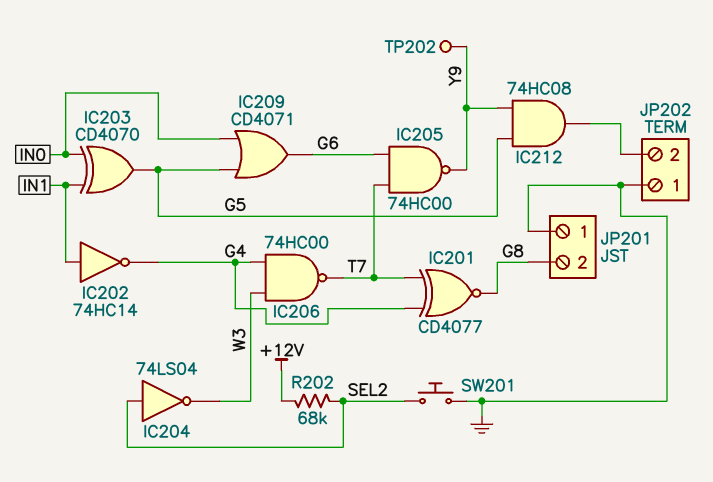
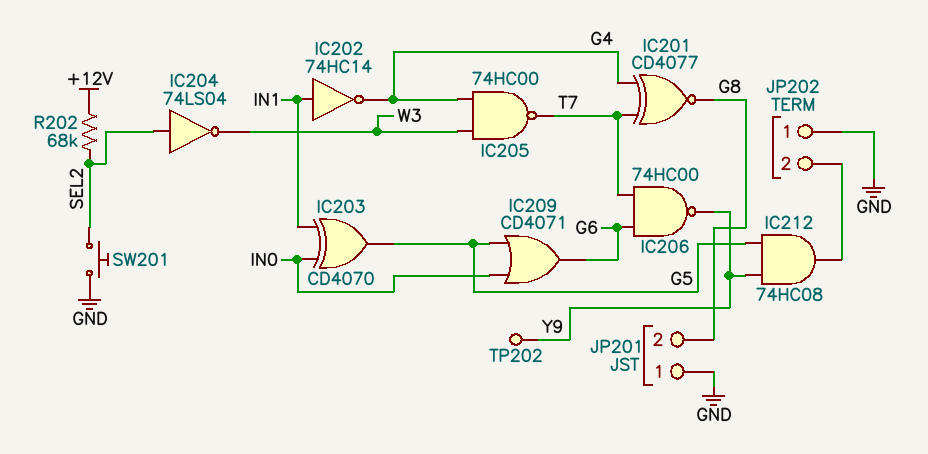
IC205: NAND 74HC00 (in G6, in T7, out Y9) -> NAND 74HC00 (in G4, in W3, out T7)
IC206: NAND 74HC00 (in G4, in W3, out T7) -> NAND 74HC00 (in G6, in T7, out Y9)

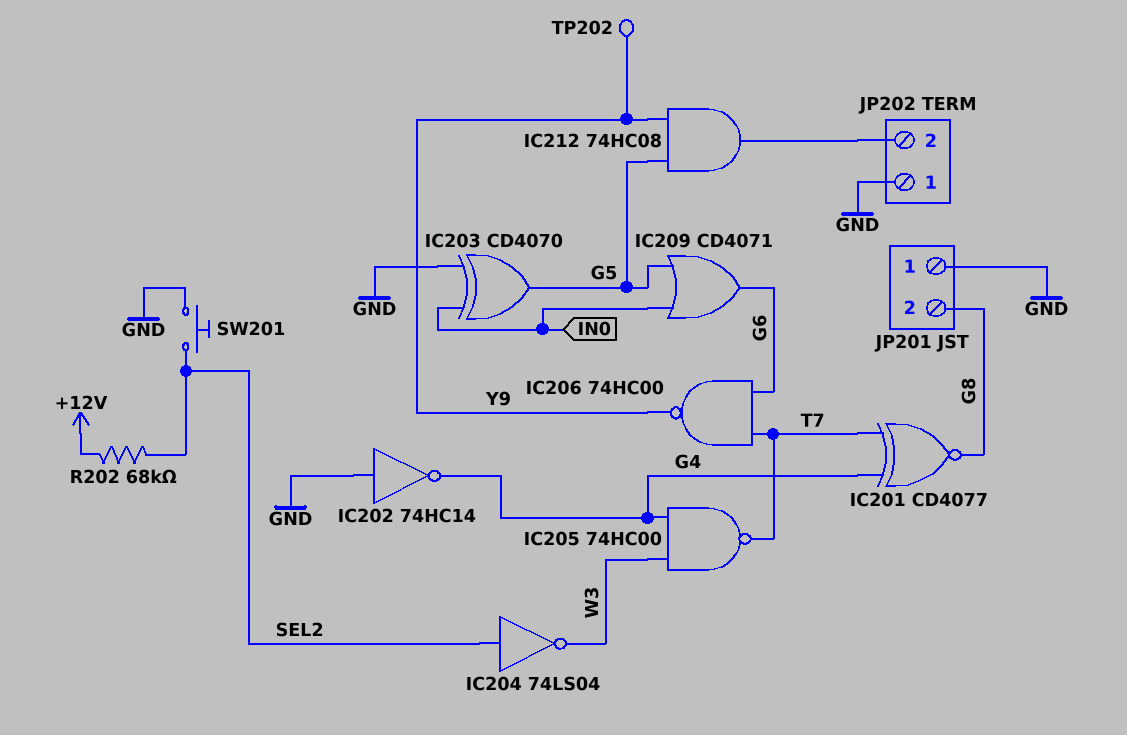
IC202: NOT 74HC14 (in IN1, out G4) -> NOT 74HC14 (in GND, out G4)
IC203: XOR CD4070 (in IN0, in IN1, out G5) -> XOR CD4070 (in GND, in IN0, out G5)

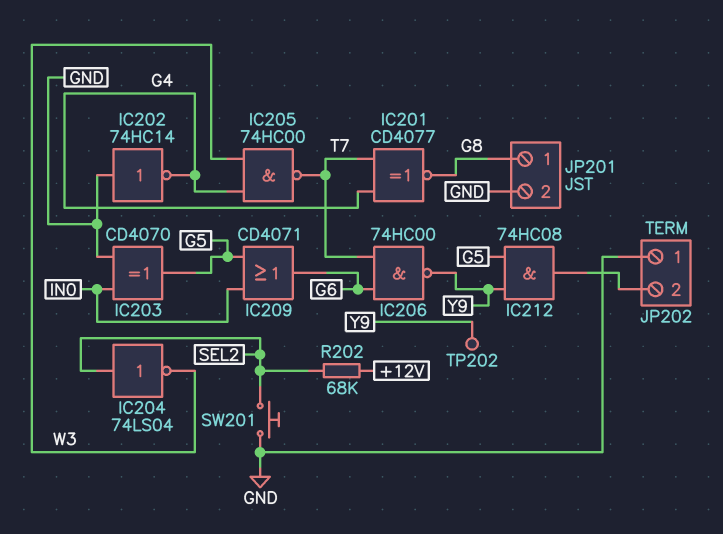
JP201 pin 1: GND -> G8
JP201 pin 2: G8 -> GND

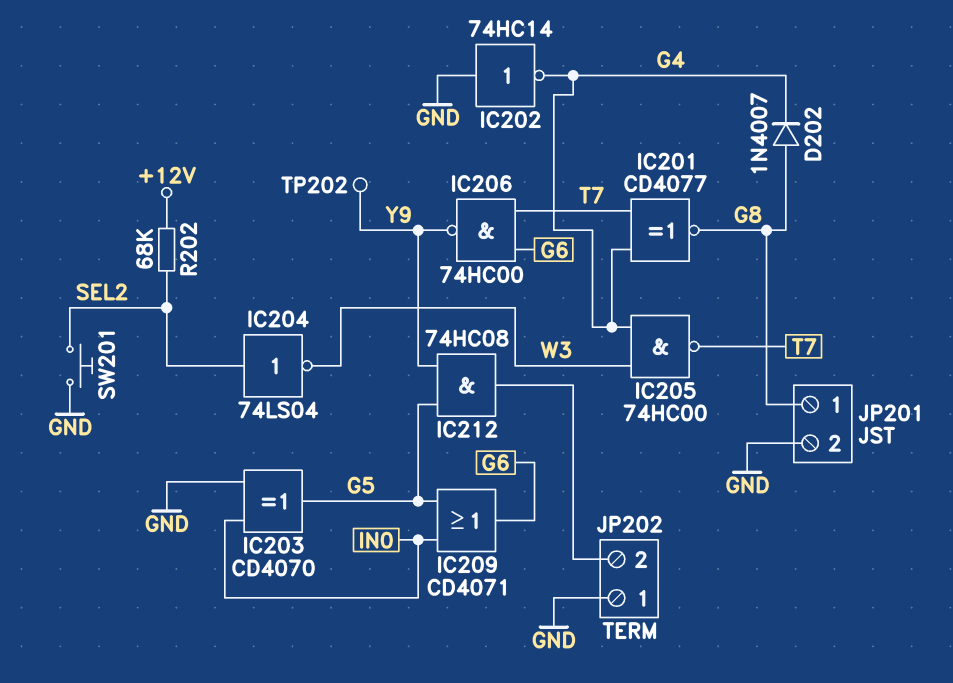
D202: none -> diode 1N4007 (A G8, K G4)

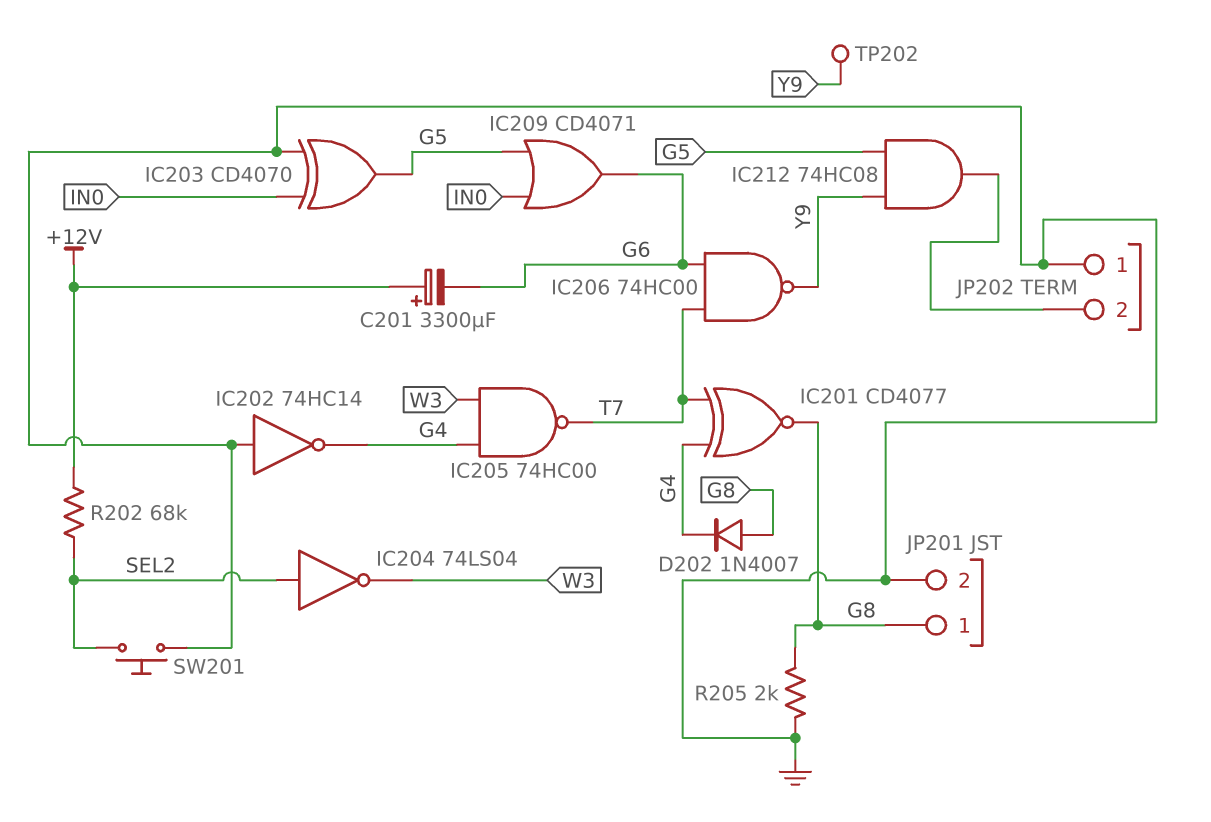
C201: none -> 3300uF (plus +12V, minus G6)
R205: none -> 2k (G8, GND)

